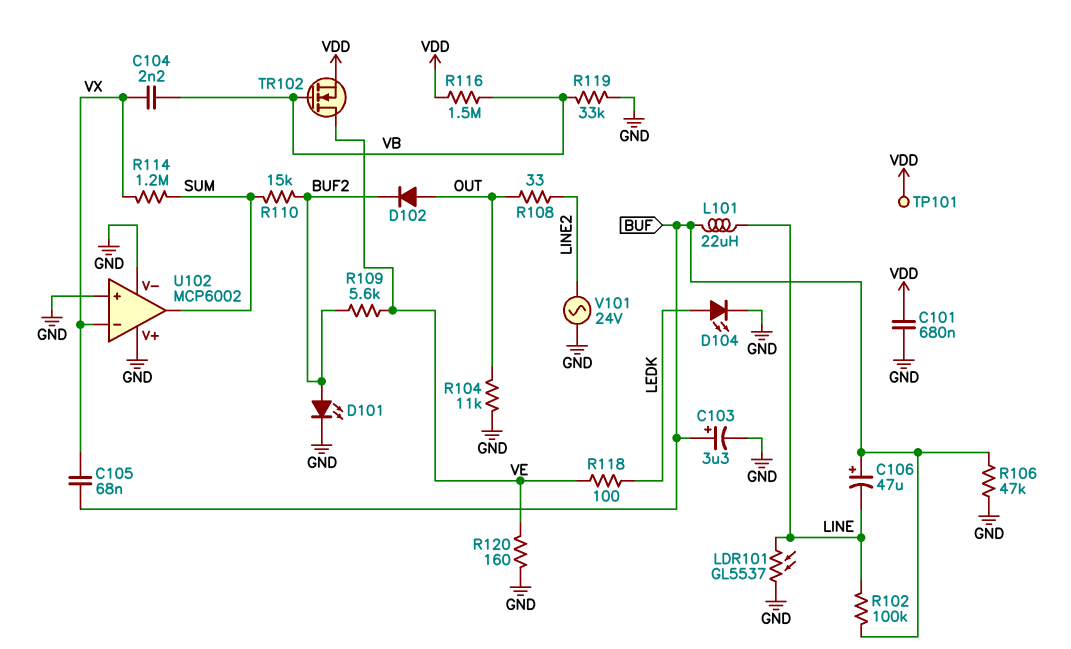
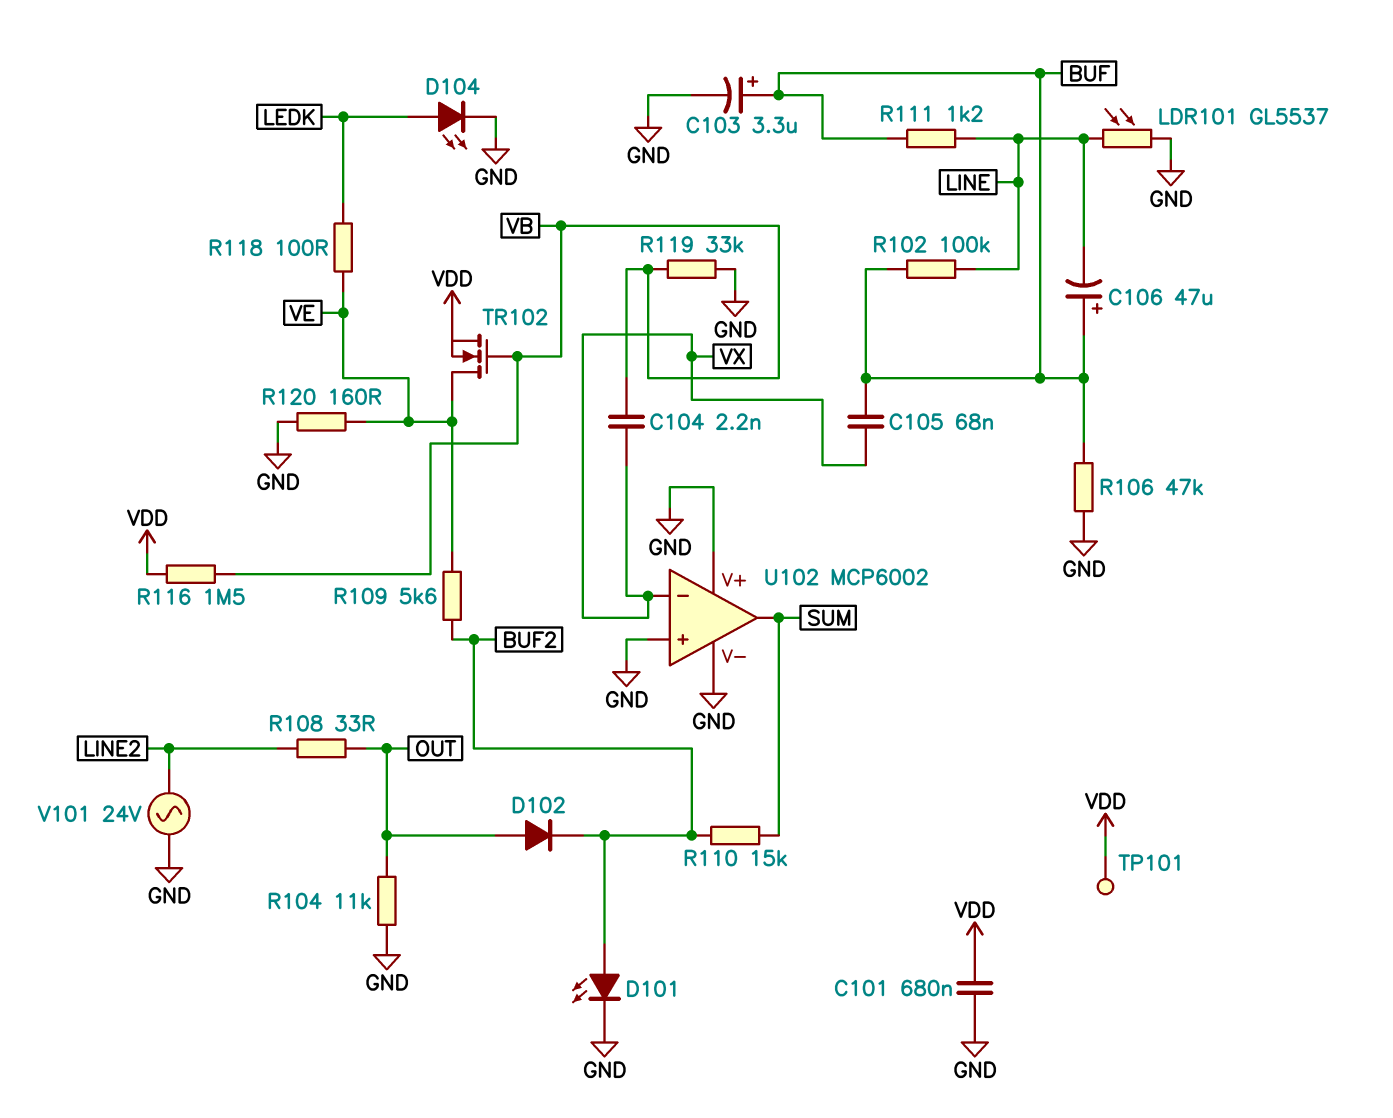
L101: 22uH (BUF, LINE) -> none
R111: none -> 1.2k (BUF, LINE)
R114: 1.2M (SUM, VX) -> none

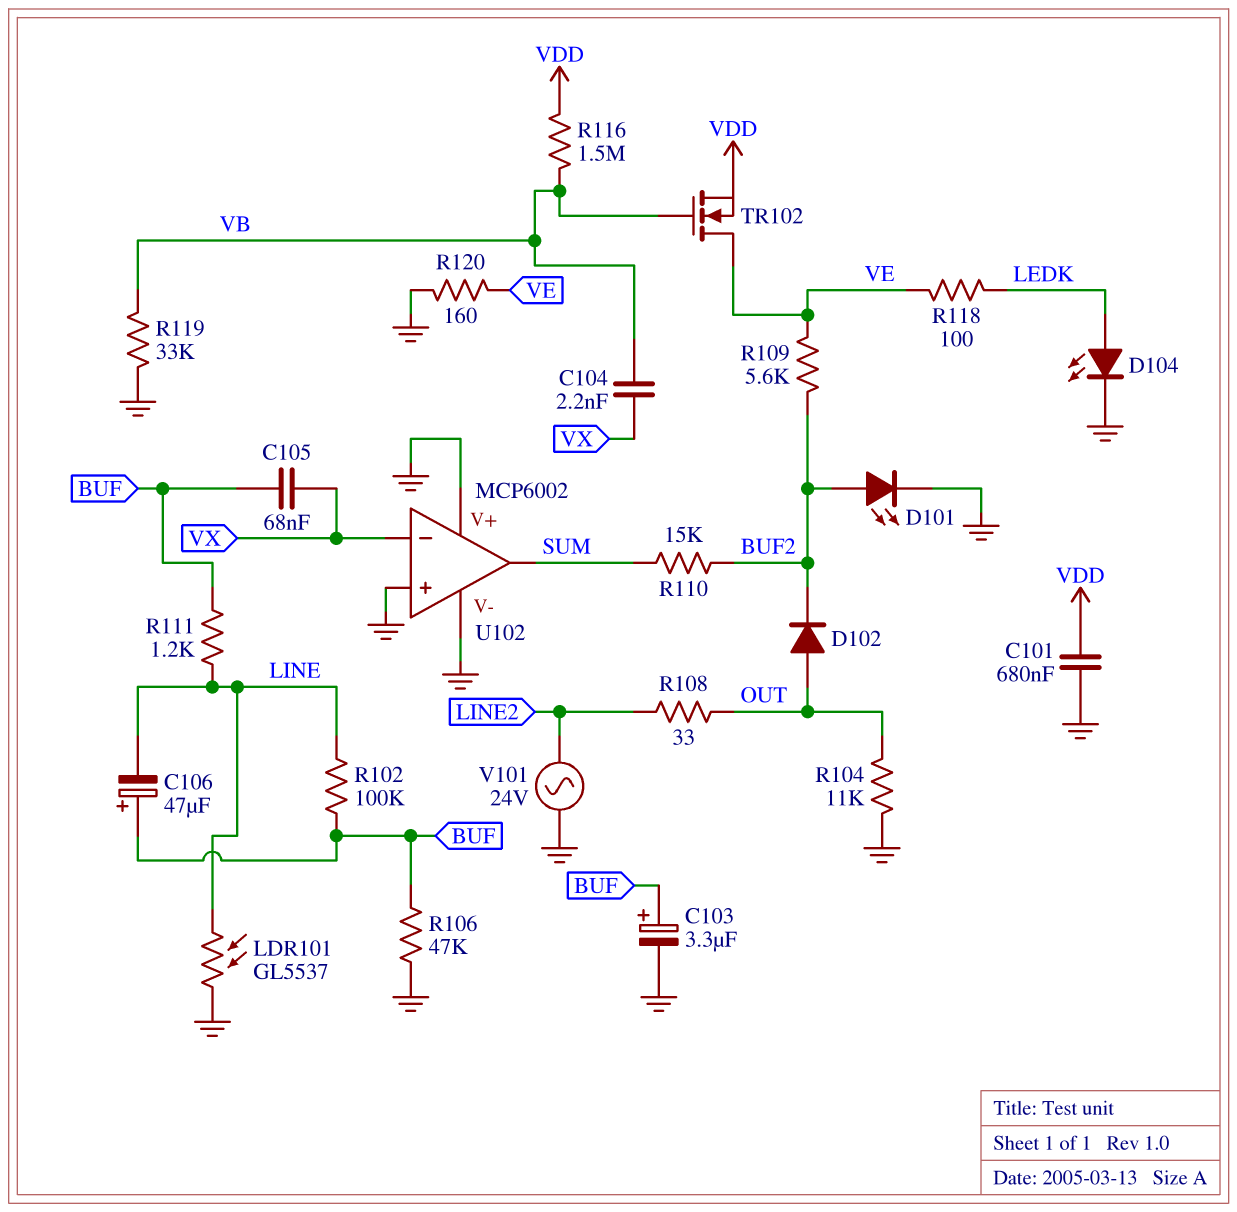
TP101: test point (VDD) -> none

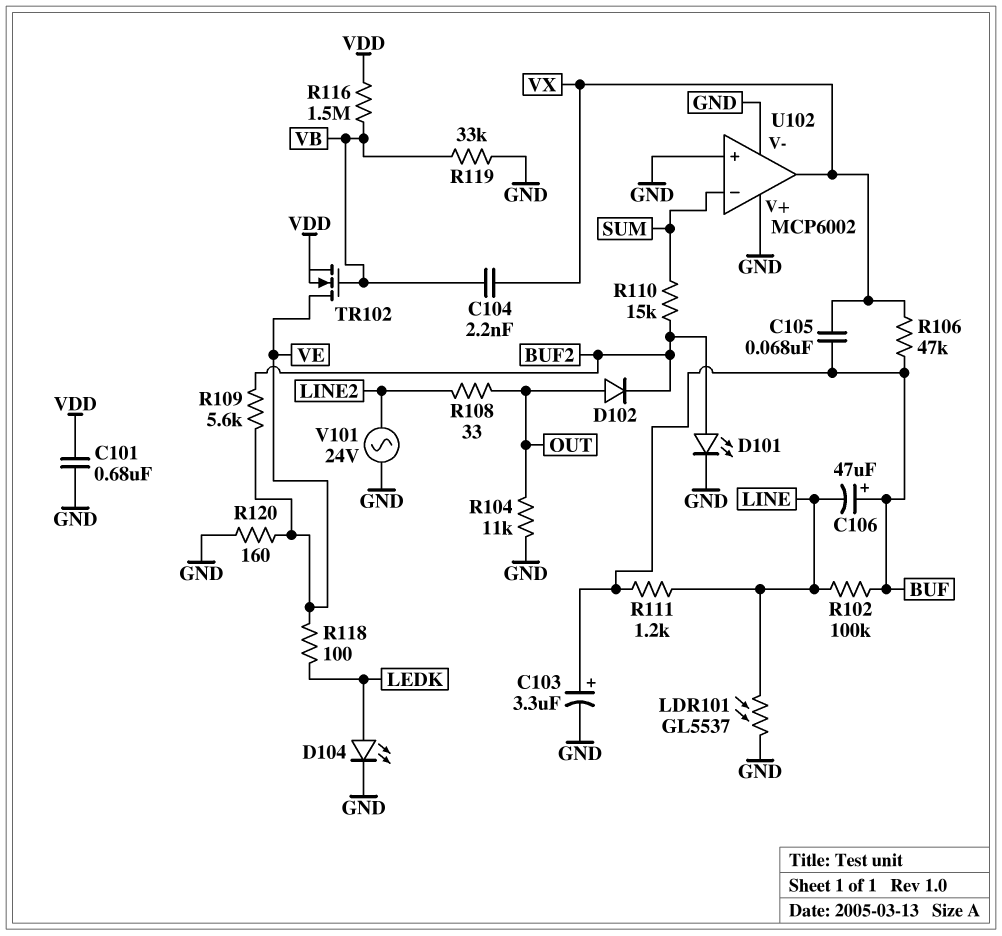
R106: 47k (BUF, GND) -> 47k (BUF, VX)
U102 pin in-: VX -> SUM
U102 pin out: SUM -> VX

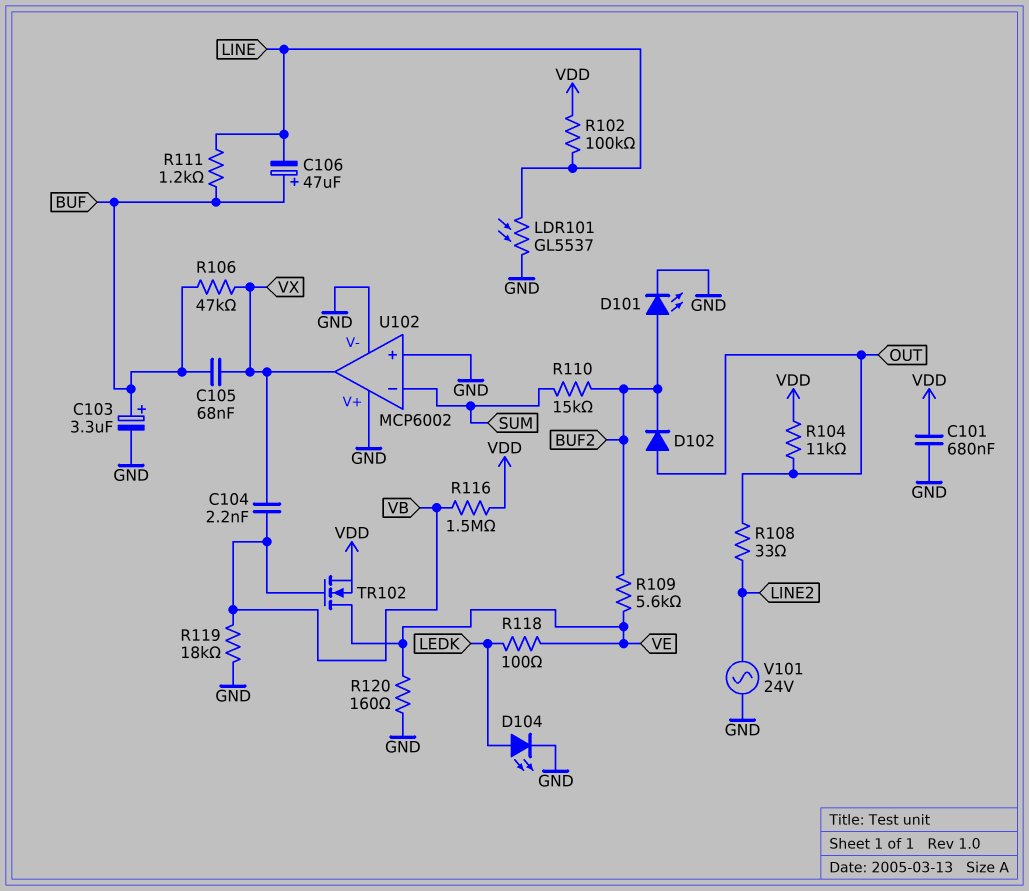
R102: 100k (BUF, LINE) -> 100k (LINE, VDD)
R104: 11k (GND, OUT) -> 11k (OUT, VDD)
R119: 33k (GND, VB) -> 18k (GND, VB)

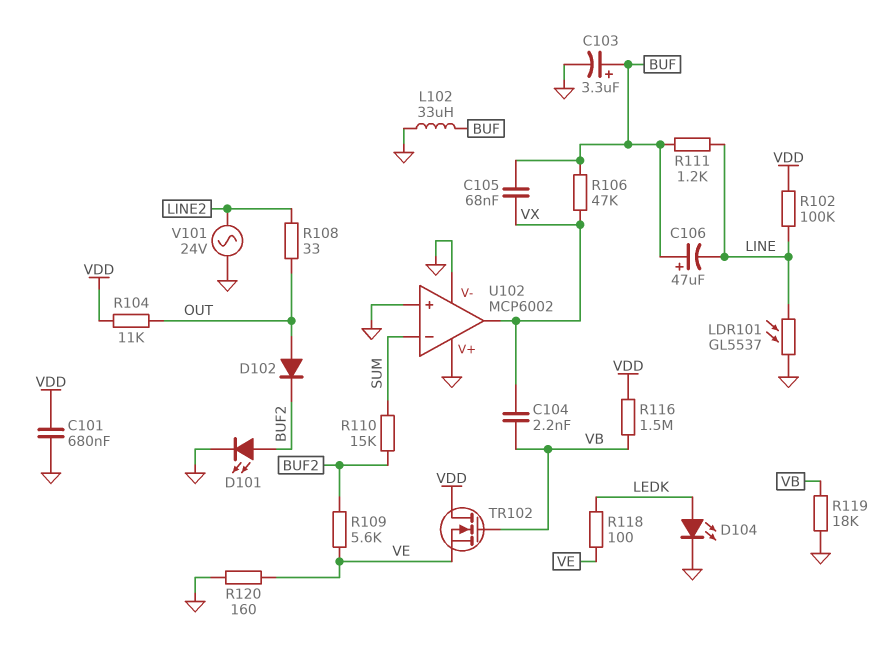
L102: none -> 33uH (BUF, GND)
TR102: NMOS (G VB, D VE, S VDD) -> NMOS (G VB, D VDD, S VE)

